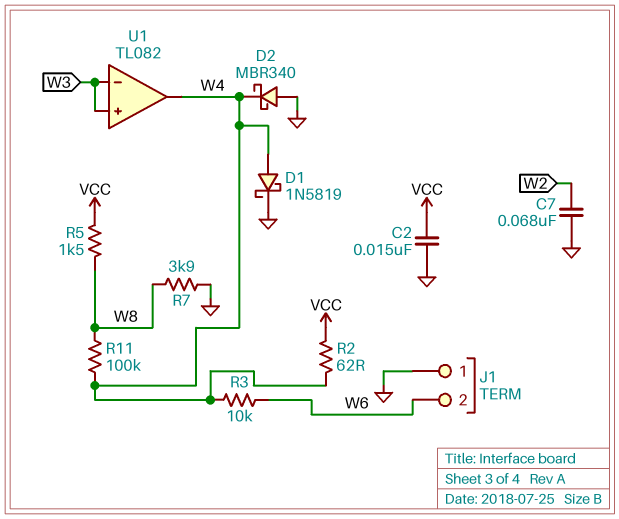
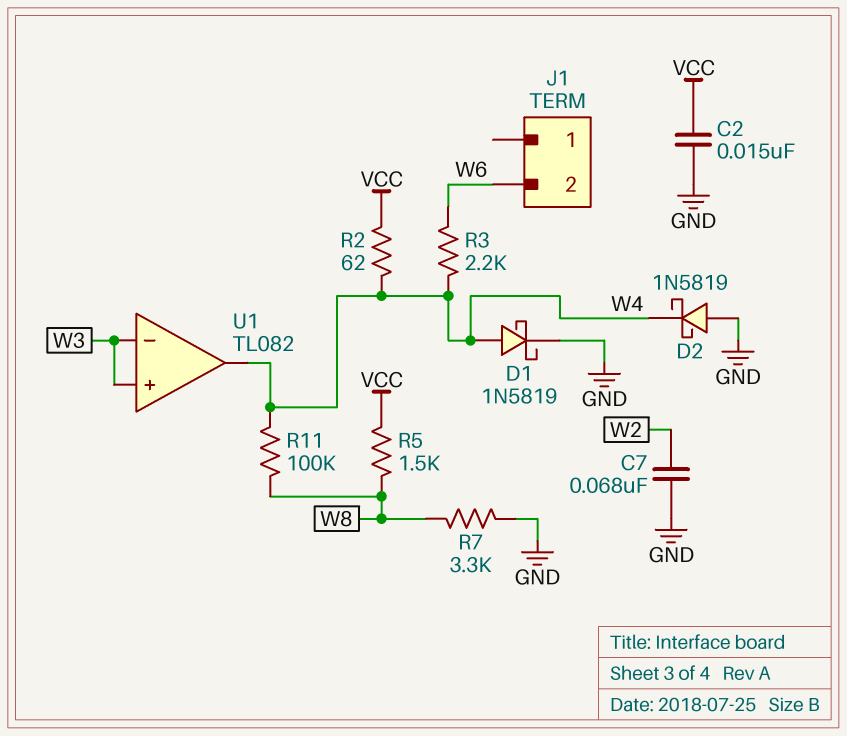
D2: schottky MBR340 (A GND, K W4) -> schottky 1N5819 (A GND, K W4)
J1 pin 1: GND -> none
R3: 10k (W4, W6) -> 2.2k (W4, W6)
R7: 3.9k (GND, W8) -> 3.3k (GND, W8)

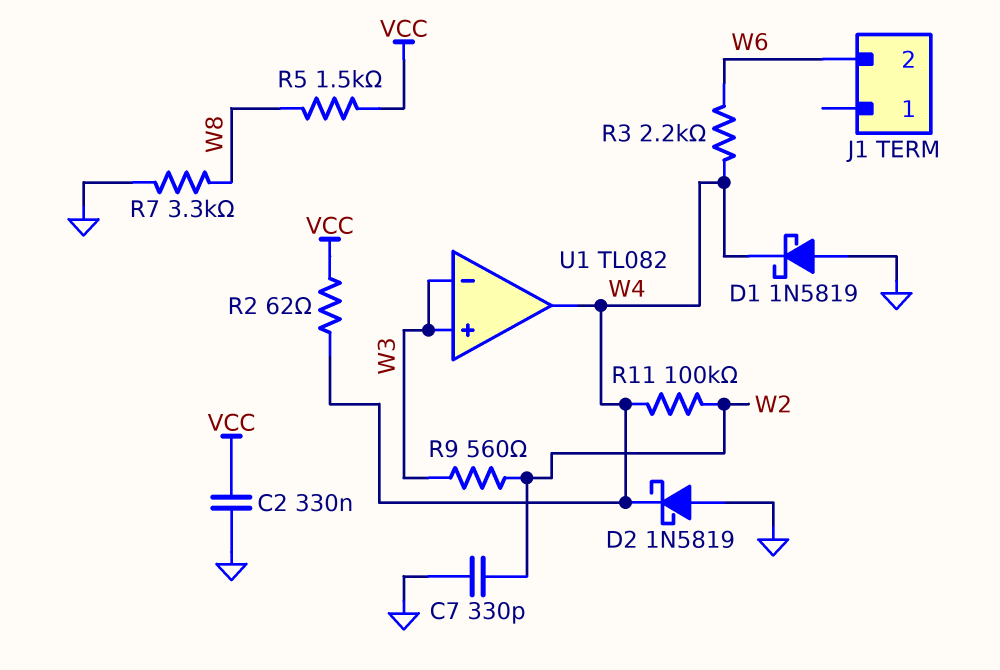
C2: 15nF (GND, VCC) -> 330nF (GND, VCC)
C7: 68nF (GND, W2) -> 330pF (GND, W2)
D1: schottky 1N5819 (A W4, K GND) -> schottky 1N5819 (A GND, K W4)
R9: none -> 560 (W2, W3)
R11: 100k (W4, W8) -> 100k (W2, W4)

